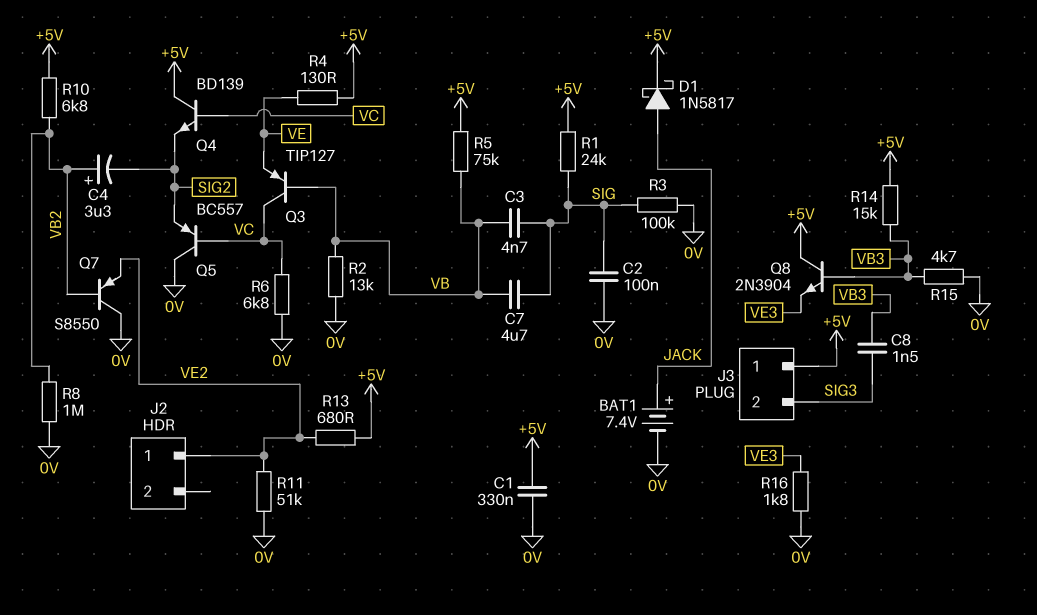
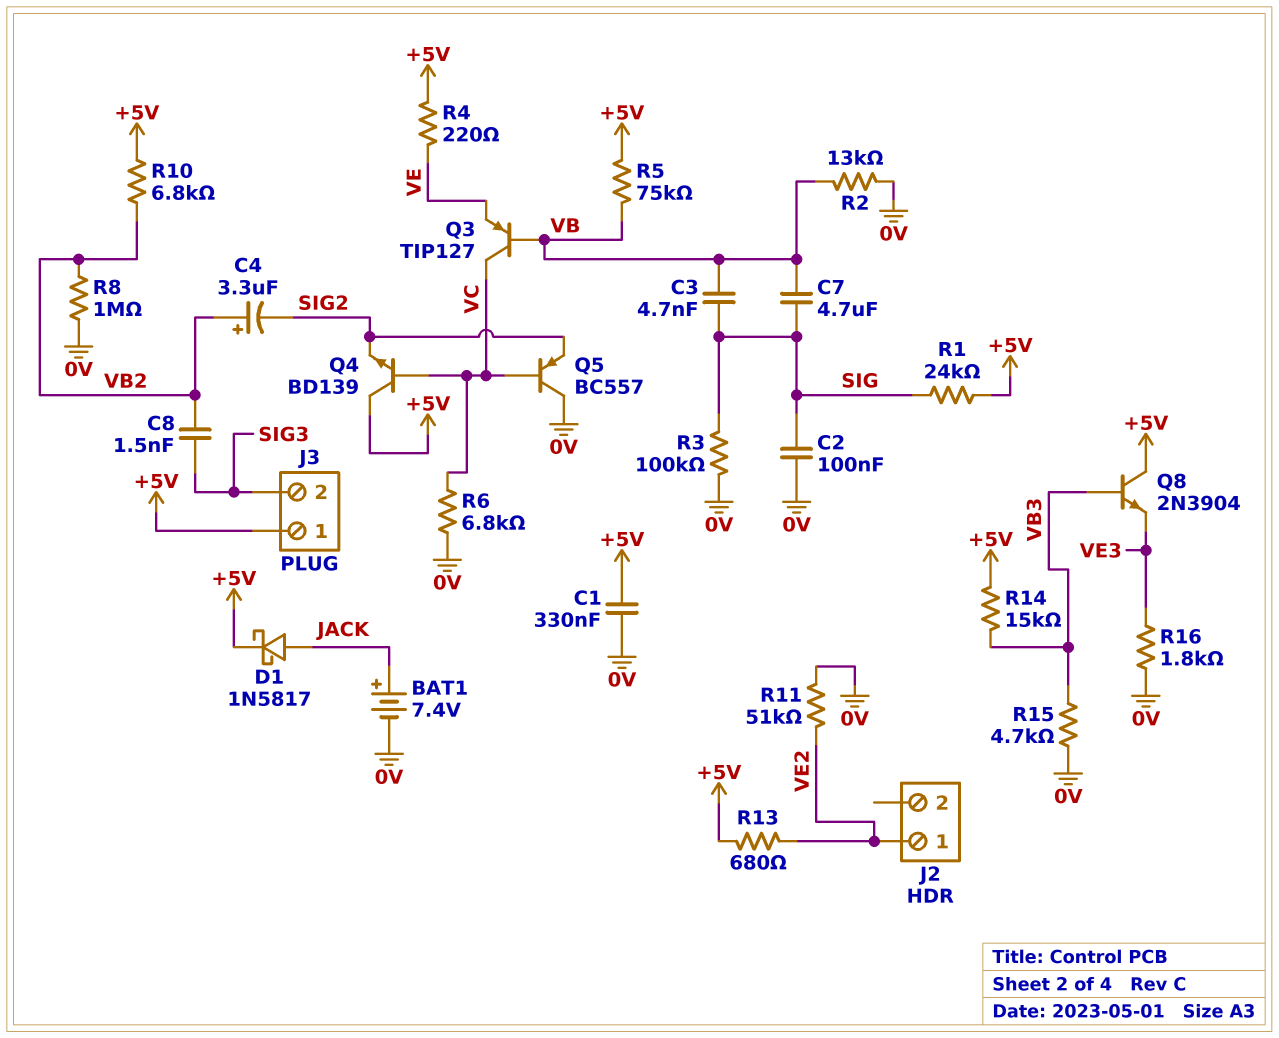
C8: 1.5nF (SIG3, VB3) -> 1.5nF (SIG3, VB2)
Q7: PNP S8550 (B VB2, C 0V, E VE2) -> none
R4: 130 (+5V, VE) -> 220 (+5V, VE)

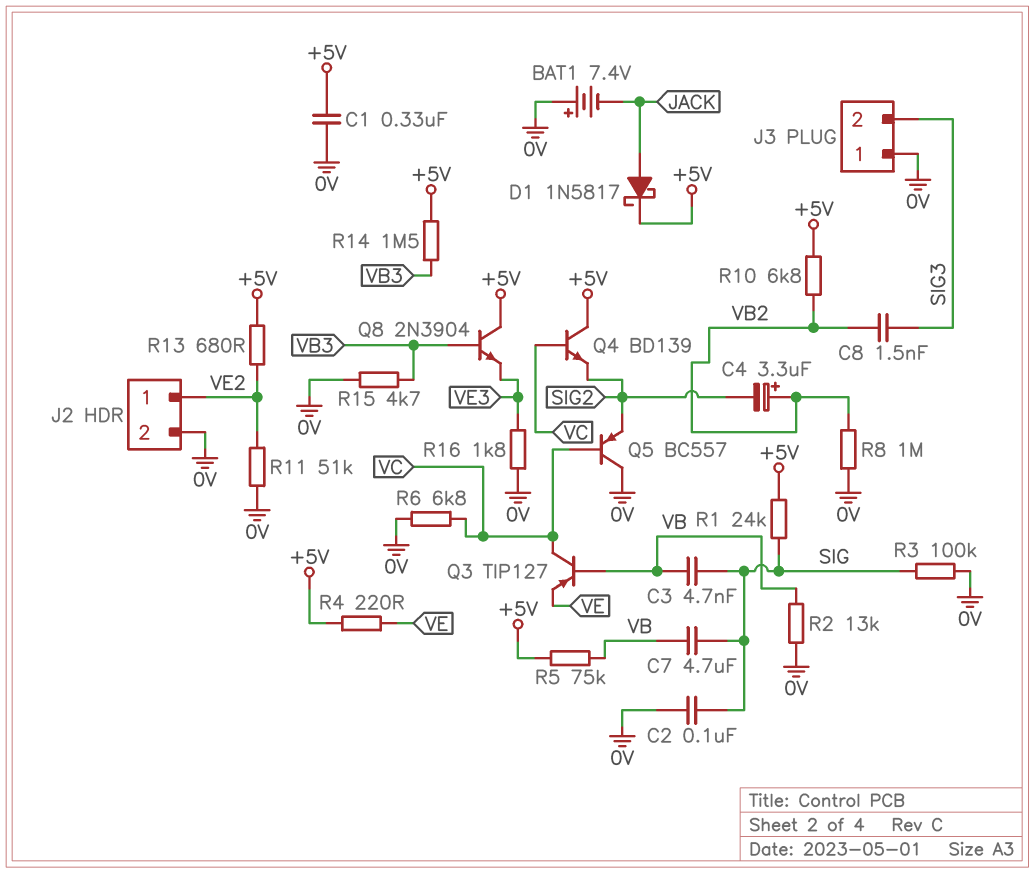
BAT1: 7.4V (plus JACK, minus 0V) -> 7.4V (plus 0V, minus JACK)
J2 pin 2: none -> 0V
J3 pin 1: +5V -> 0V
R14: 15k (+5V, VB3) -> 1.5M (+5V, VB3)

